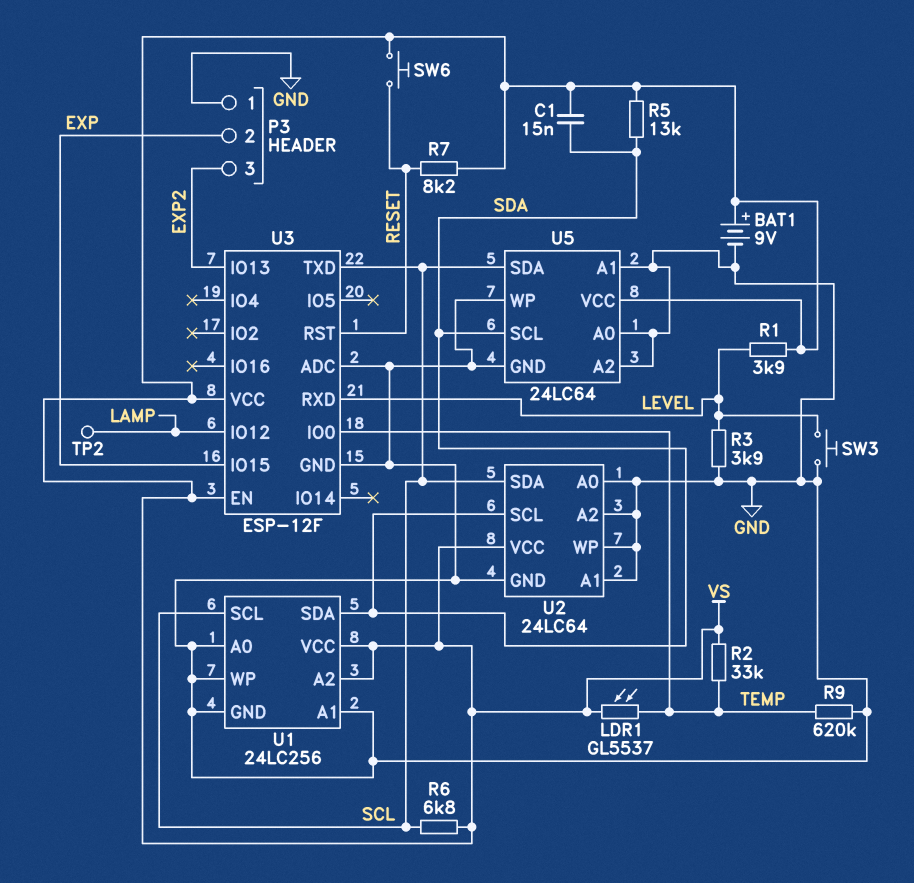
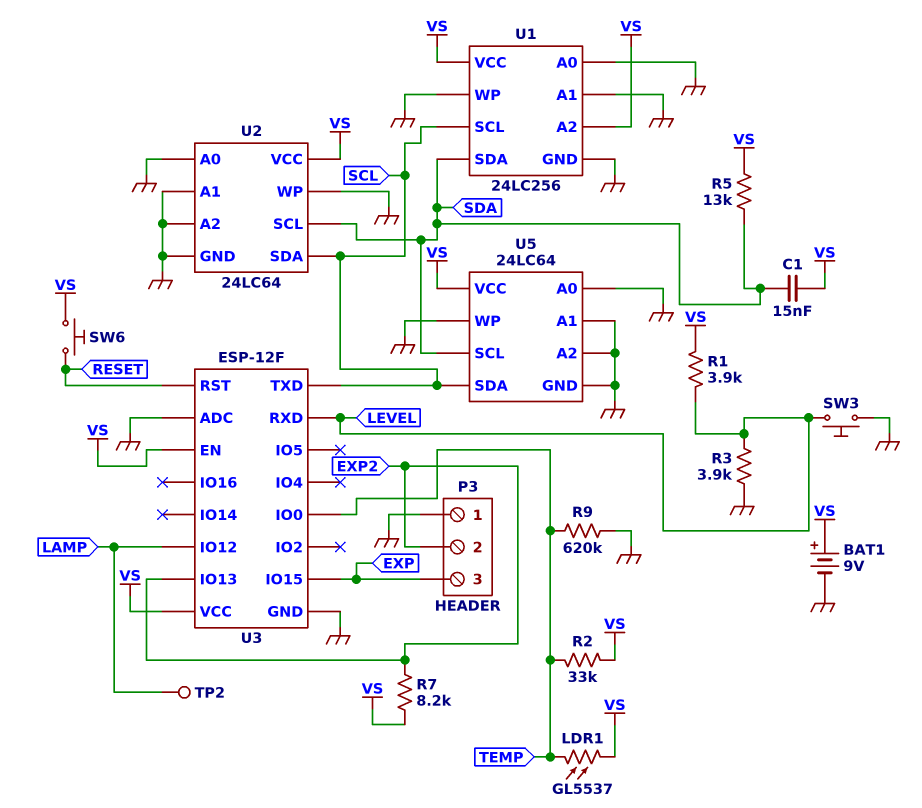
P3 pin 2: EXP -> EXP2
P3 pin 3: EXP2 -> EXP
R6: 6.8k (SCL, VS) -> none
R7: 8.2k (RESET, VS) -> 8.2k (EXP2, VS)

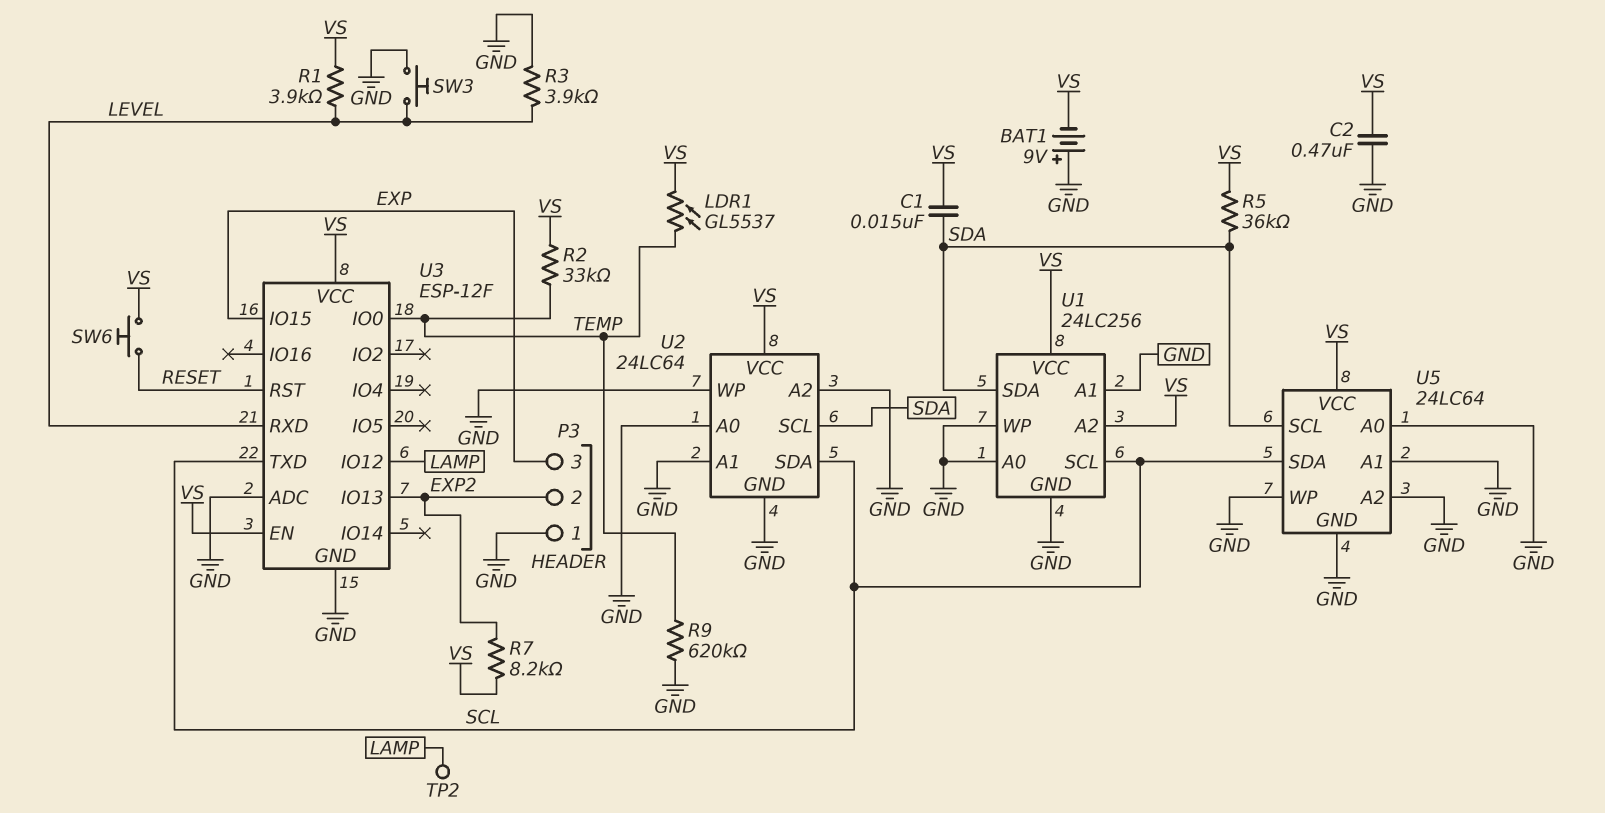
BAT1: 9V (plus VS, minus GND) -> 9V (plus GND, minus VS)
C2: none -> 470nF (GND, VS)
R5: 13k (SDA, VS) -> 36k (SDA, VS)

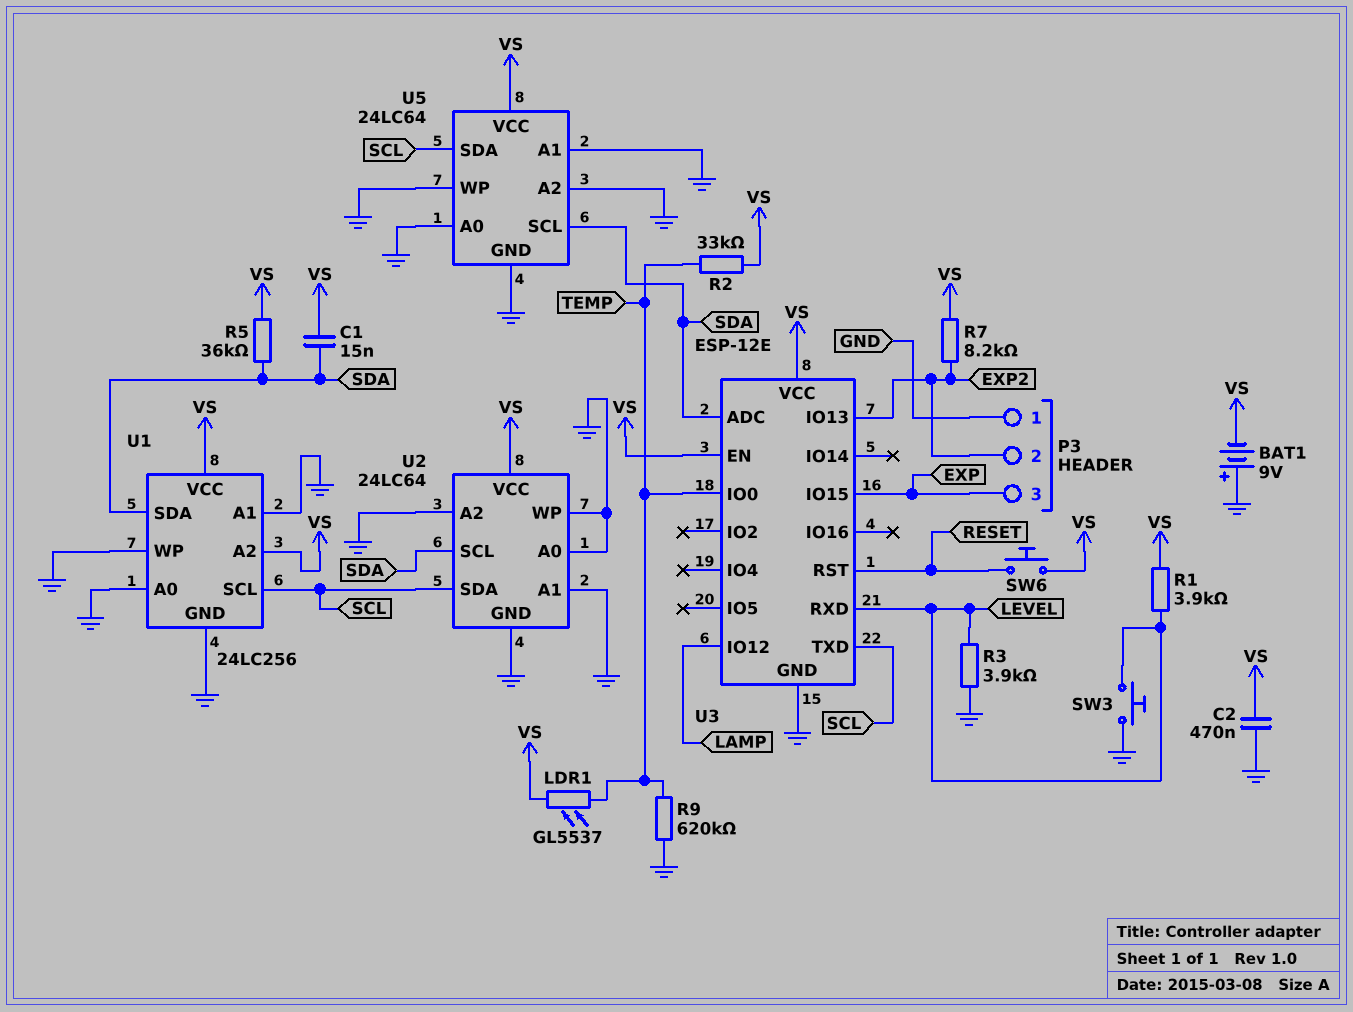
TP2: test point (LAMP) -> none
U3: ESP-12F -> ESP-12E
U3 pin ADC: GND -> SDA

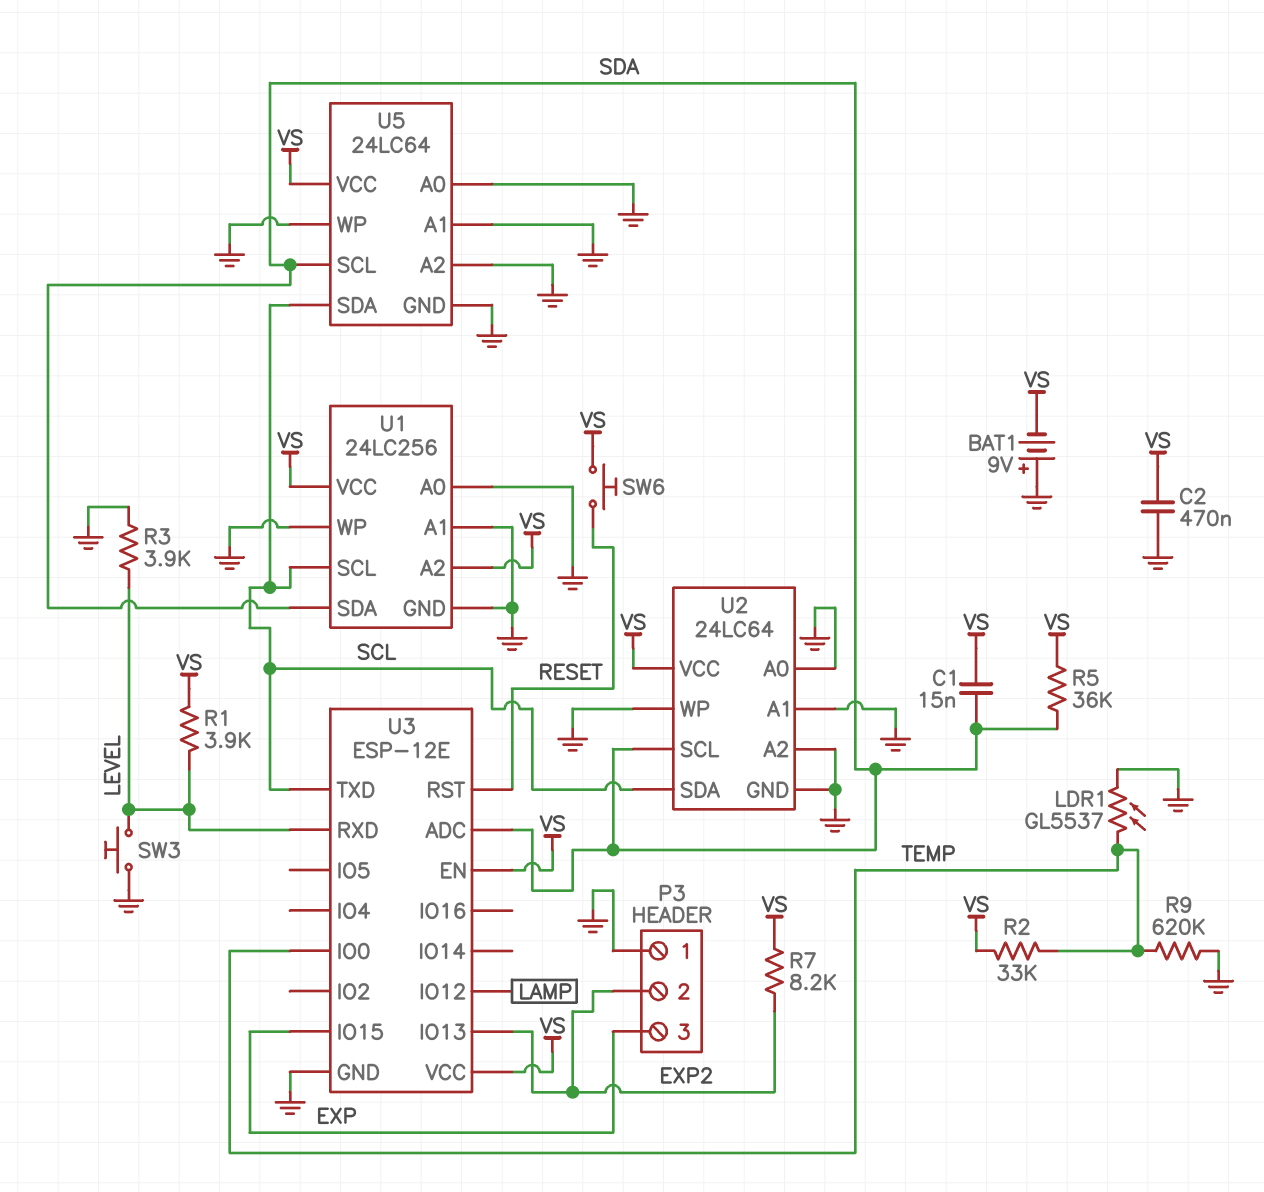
LDR1: GL5537 (TEMP, VS) -> GL5537 (GND, TEMP)

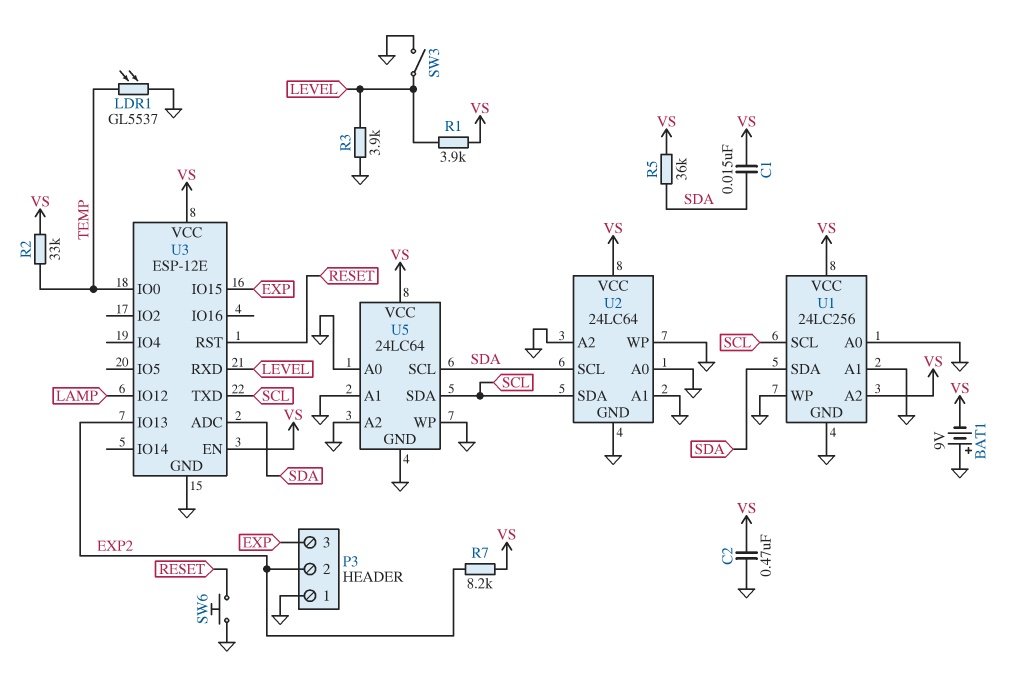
R9: 620k (GND, TEMP) -> none
SW3: button (GND, LEVEL) -> switch (GND, LEVEL)
SW6: button (RESET, VS) -> button (GND, RESET)

